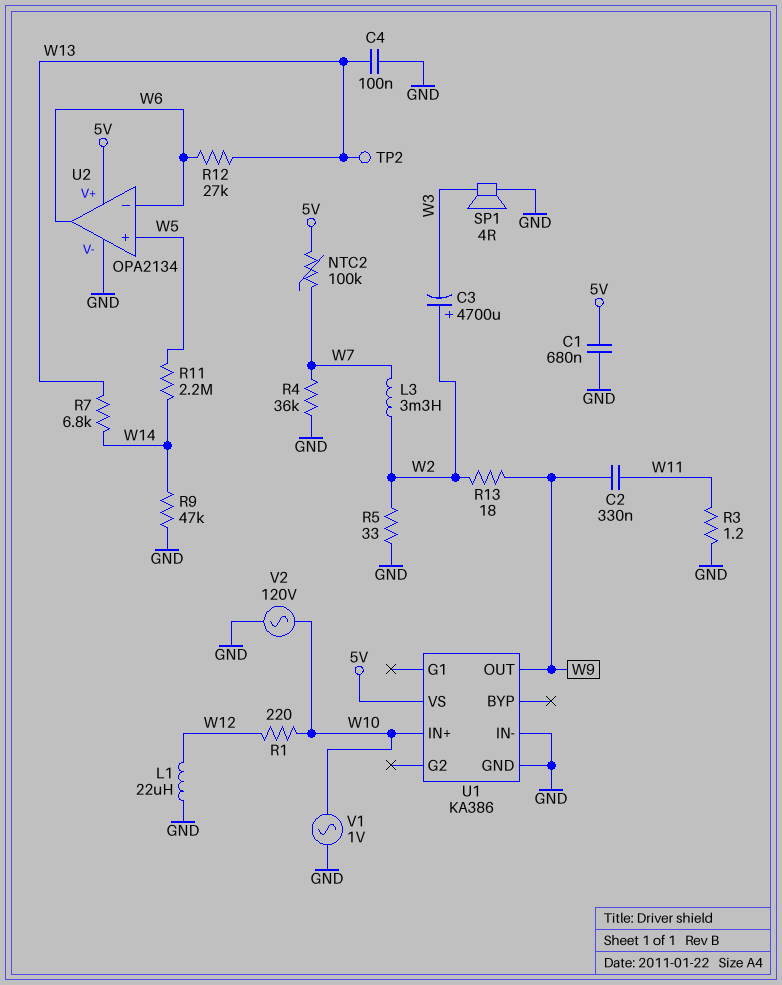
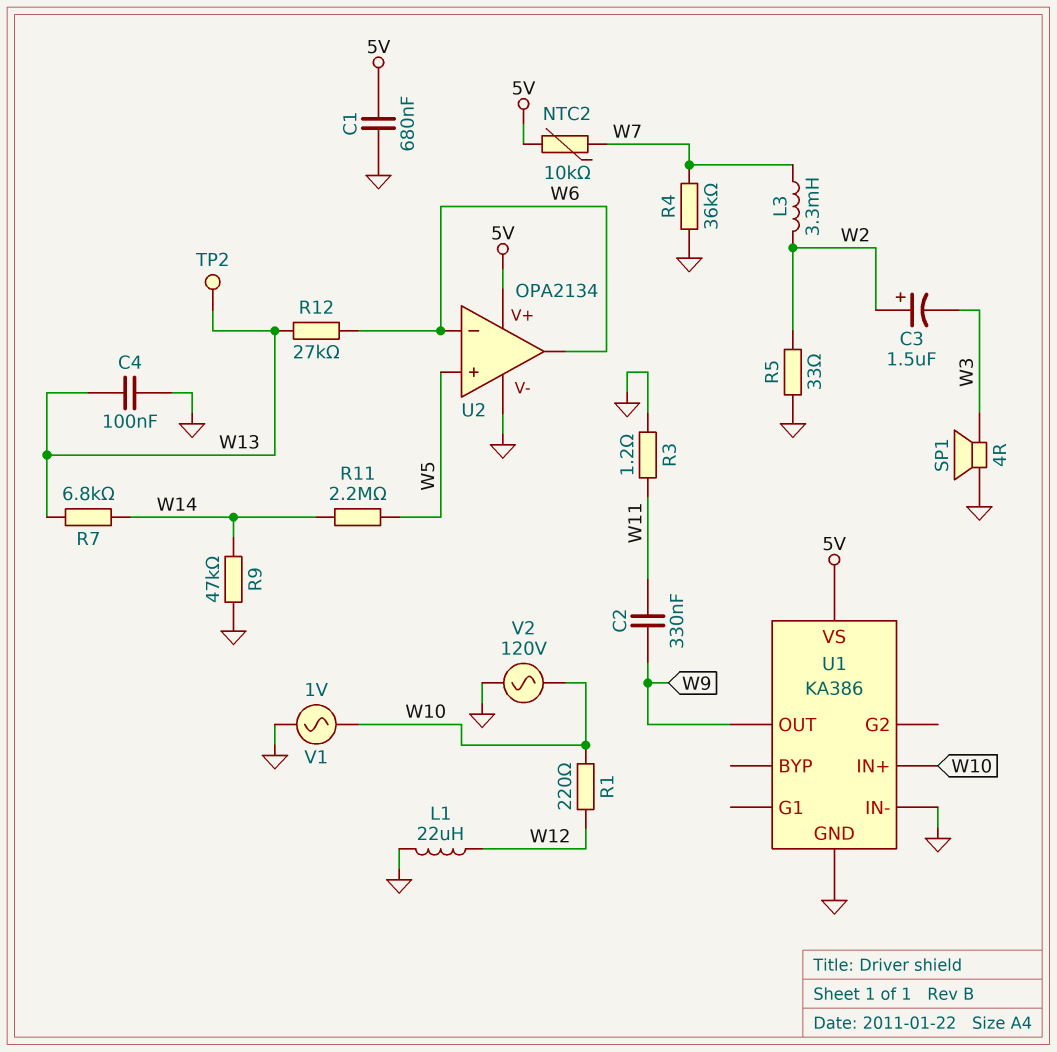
C3: 4700uF (plus W2, minus W3) -> 1.5uF (plus W2, minus W3)
NTC2: 100k (5V, W7) -> 10k (5V, W7)
R13: 18 (W2, W9) -> none

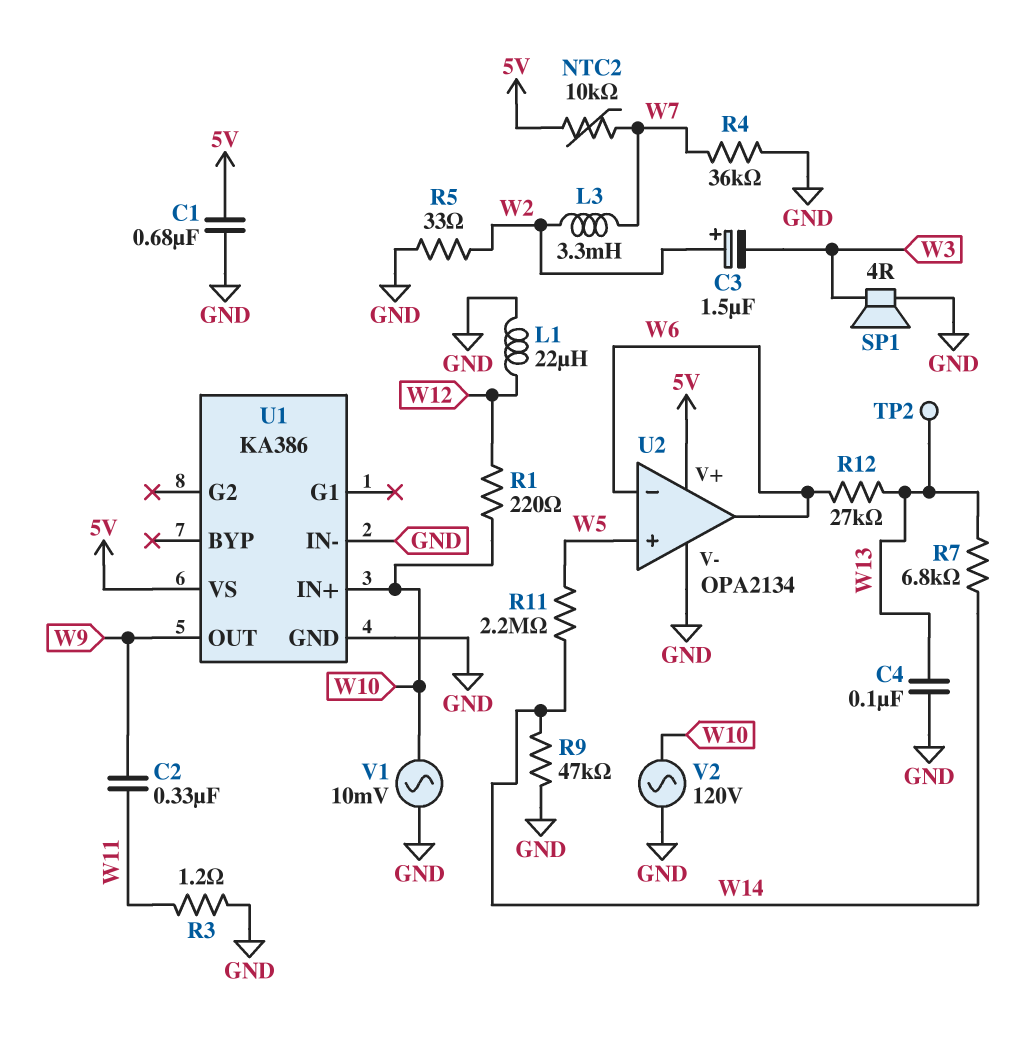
V1: AC 1V (GND, W10) -> AC 10mV (GND, W10)

